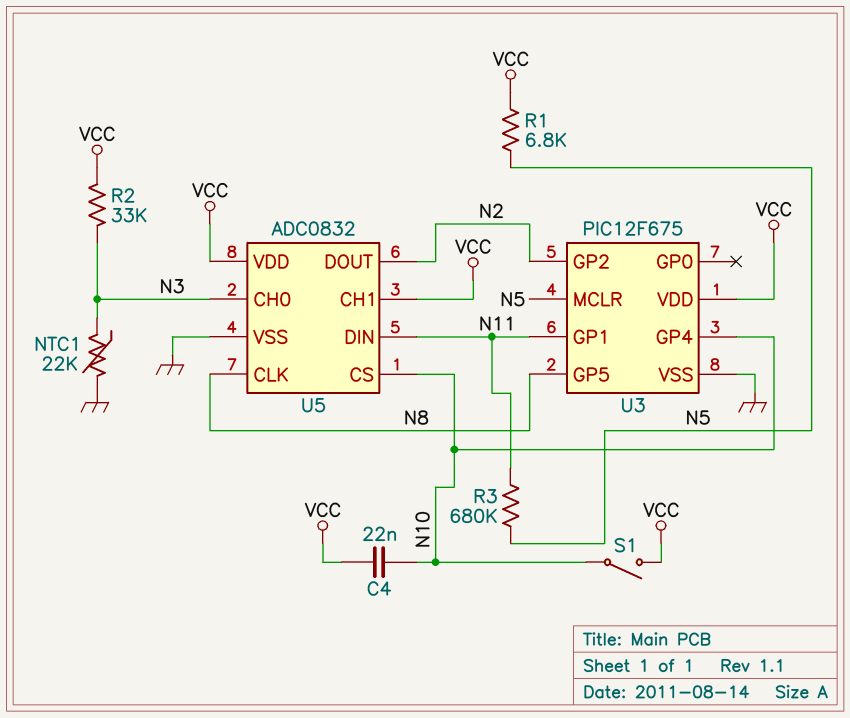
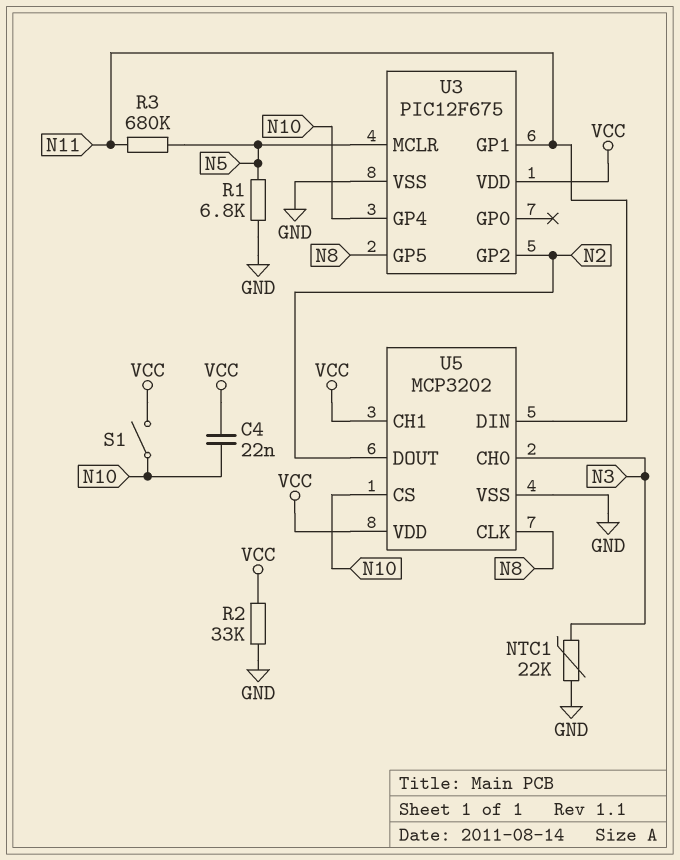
R1: 6.8k (N5, VCC) -> 6.8k (GND, N5)
R2: 33k (N3, VCC) -> 33k (GND, VCC)
U5: ADC0832 -> MCP3202

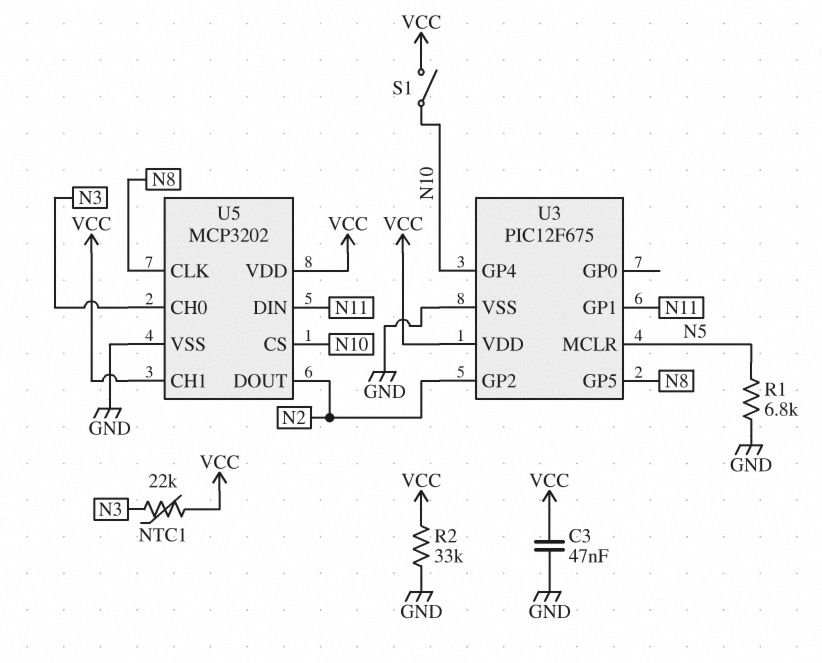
C3: none -> 47nF (GND, VCC)
C4: 22nF (N10, VCC) -> none
NTC1: 22k (GND, N3) -> 22k (N3, VCC)
R3: 680k (N5, N11) -> none

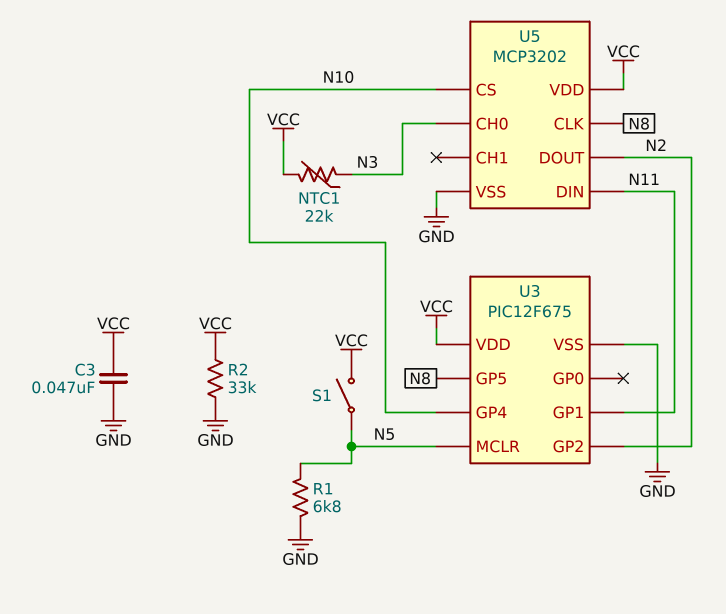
S1: switch (N10, VCC) -> switch (N5, VCC)
U5 pin CH1: VCC -> none

